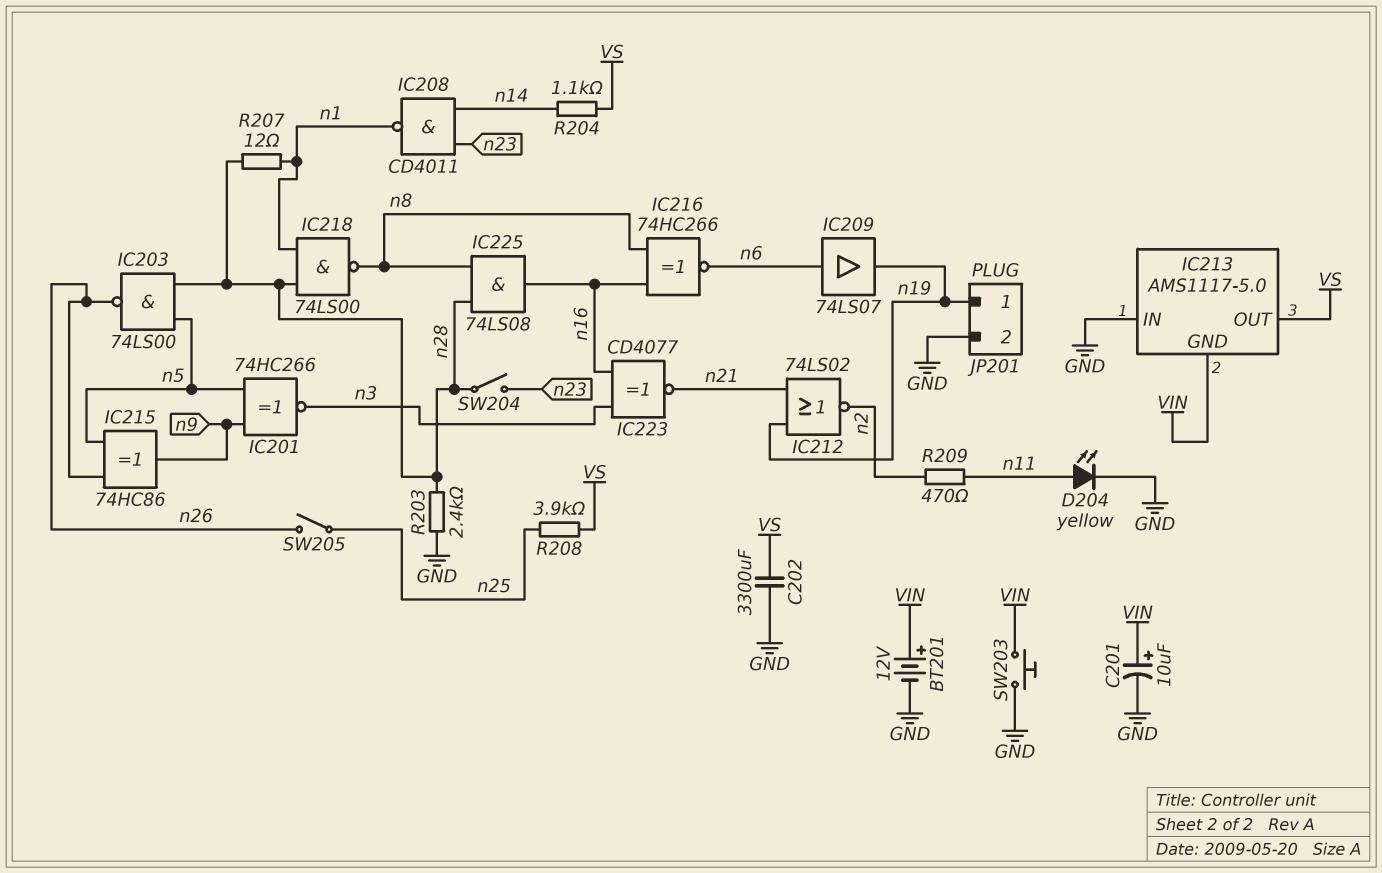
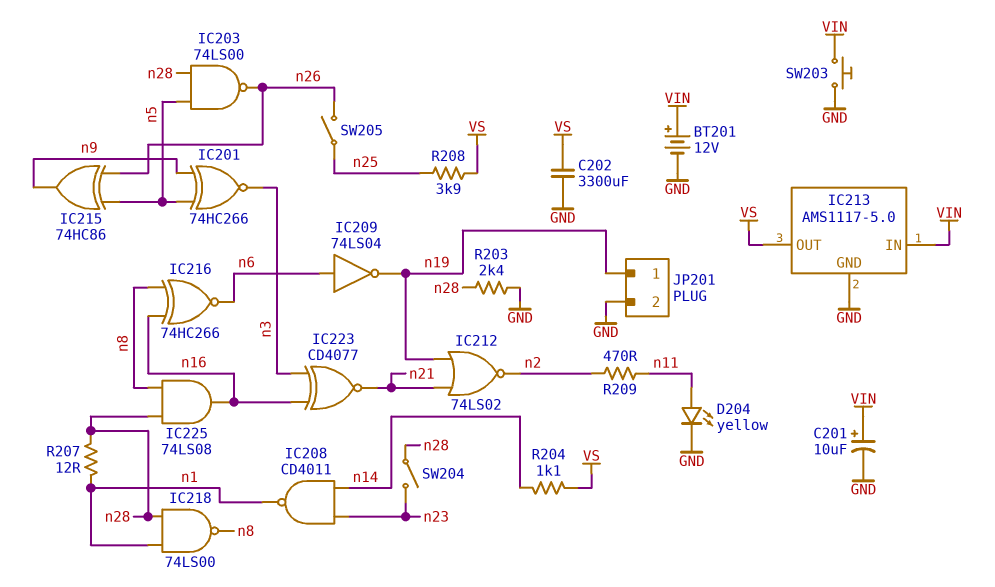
IC209: buffer 74LS07 (in n6, out n19) -> NOT 74LS04 (in n6, out n19)
IC213 pin GND: VIN -> GND
IC213 pin IN: GND -> VIN

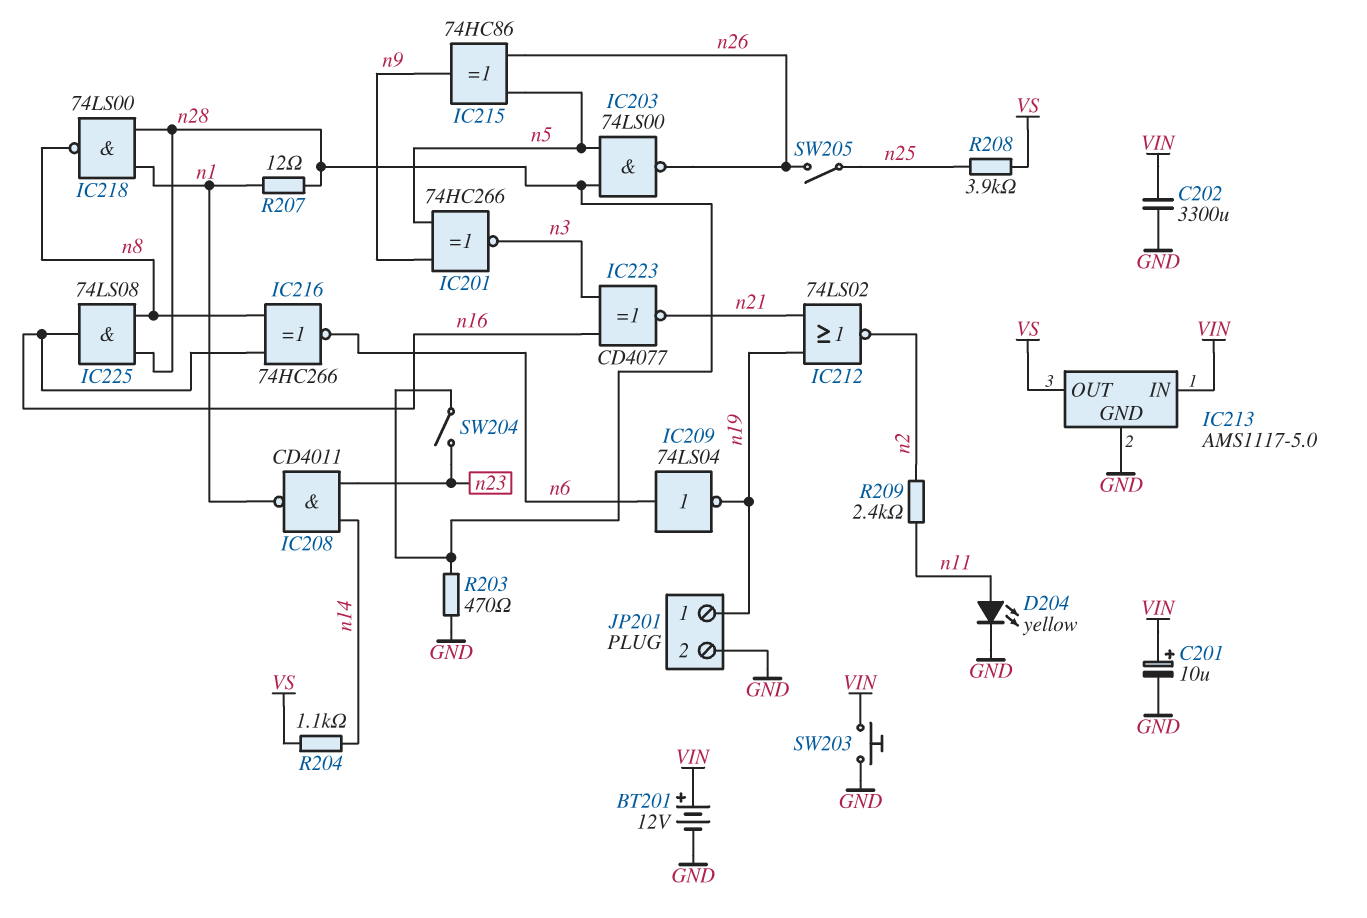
C202: 3300uF (GND, VS) -> 3300uF (GND, VIN)
R203: 2.4k (GND, n28) -> 470 (GND, n28)
R209: 470 (n2, n11) -> 2.4k (n2, n11)

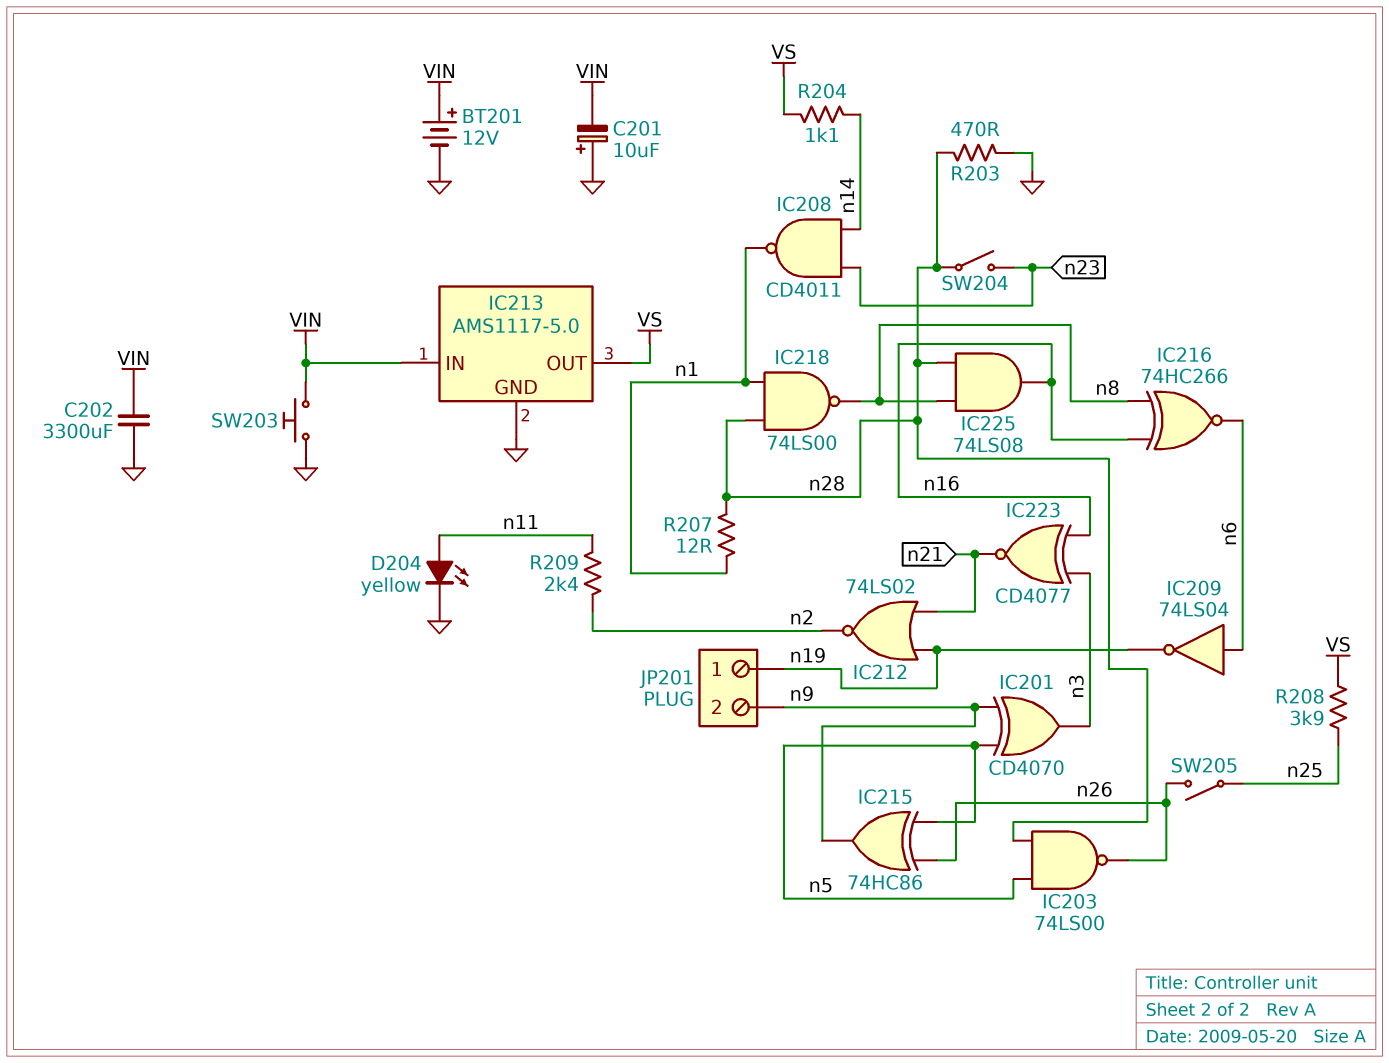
C201: 10uF (plus VIN, minus GND) -> 10uF (plus GND, minus VIN)
IC201: XNOR 74HC266 (in n5, in n9, out n3) -> XOR CD4070 (in n5, in n9, out n3)
JP201 pin 2: GND -> n9

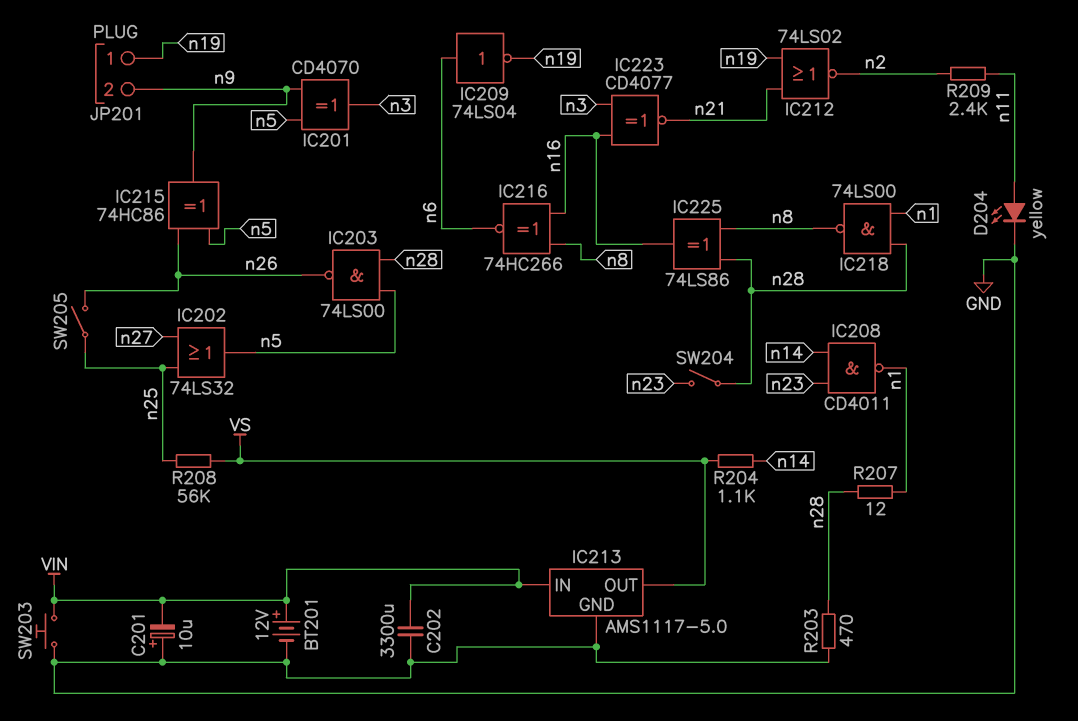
IC202: none -> OR 74LS32 (in n25, in n27, out n5)
IC225: AND 74LS08 (in n8, in n28, out n16) -> XOR 74LS86 (in n8, in n28, out n16)
R208: 3.9k (VS, n25) -> 56k (VS, n25)

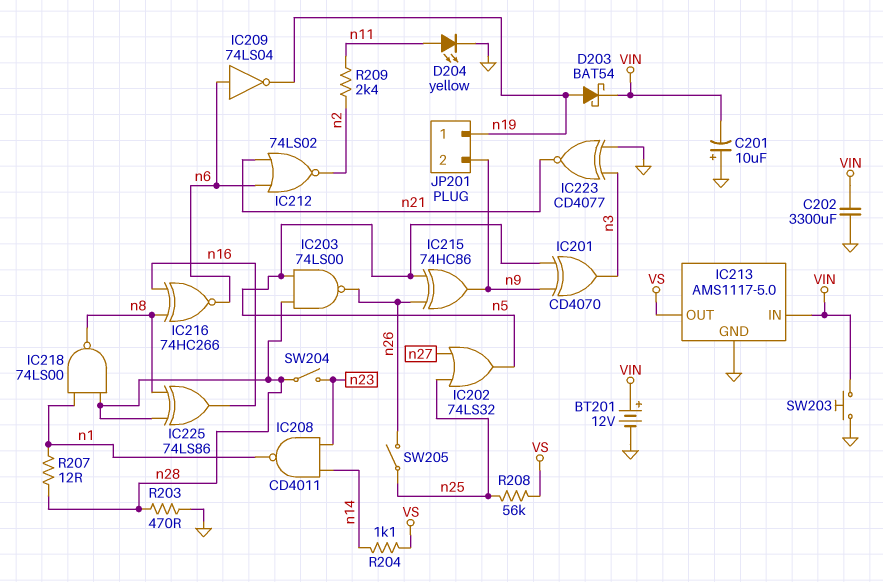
D203: none -> schottky BAT54 (A n19, K VIN)
IC212: NOR 74LS02 (in n19, in n21, out n2) -> NOR 74LS02 (in n6, in n21, out n2)
IC223: XNOR CD4077 (in n3, in n16, out n21) -> XNOR CD4077 (in GND, in n3, out n21)

